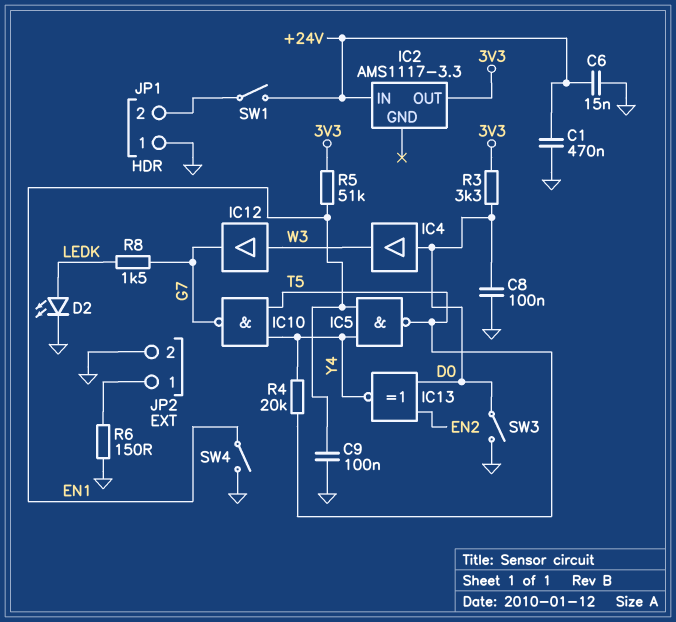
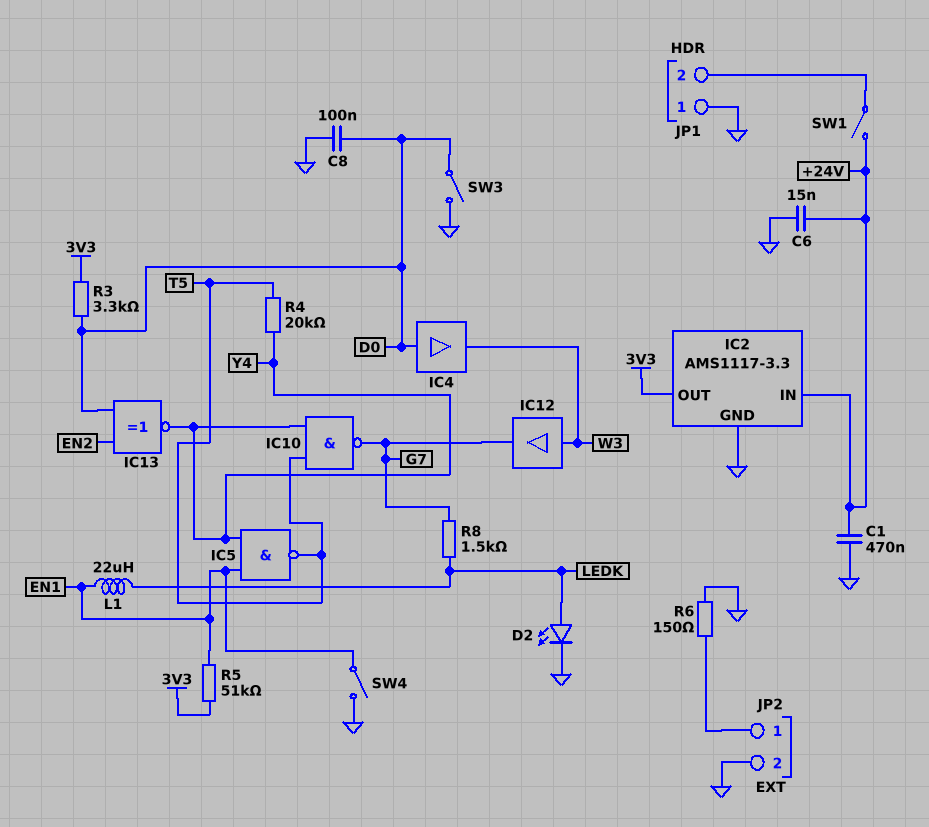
C9: 100nF (EN1, GND) -> none
IC2 pin GND: none -> GND
L1: none -> 22uH (EN1, LEDK)

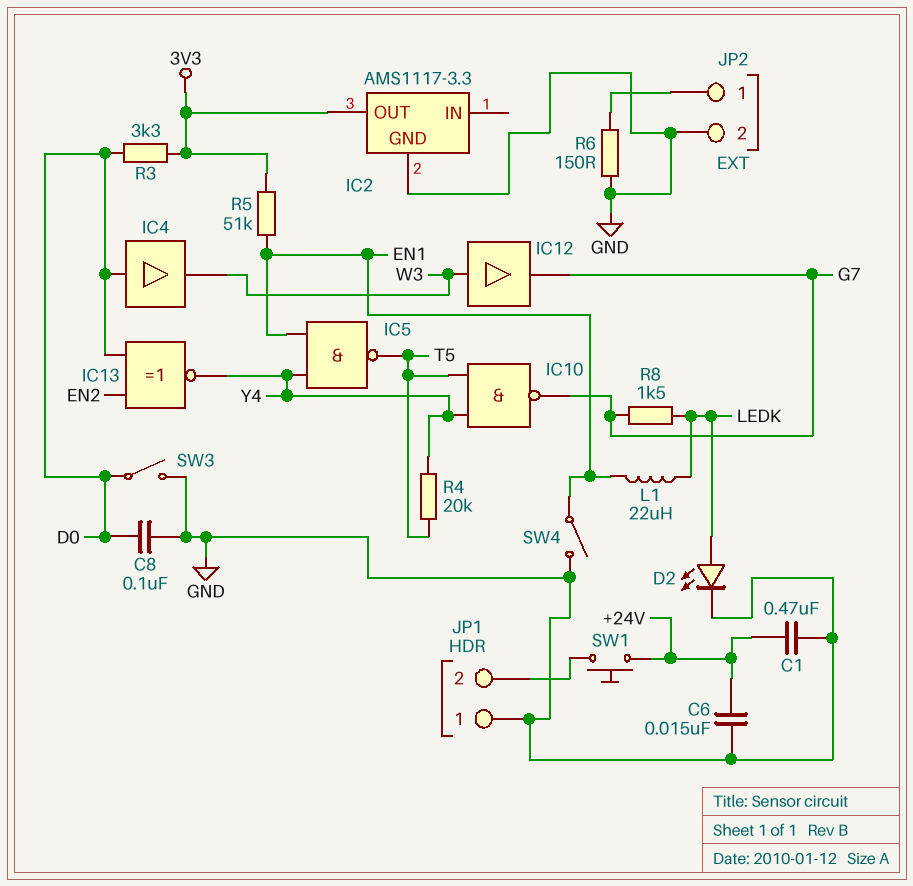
IC2 pin IN: +24V -> none
SW1: switch (+24V, JP1/2) -> button (+24V, JP1/2)

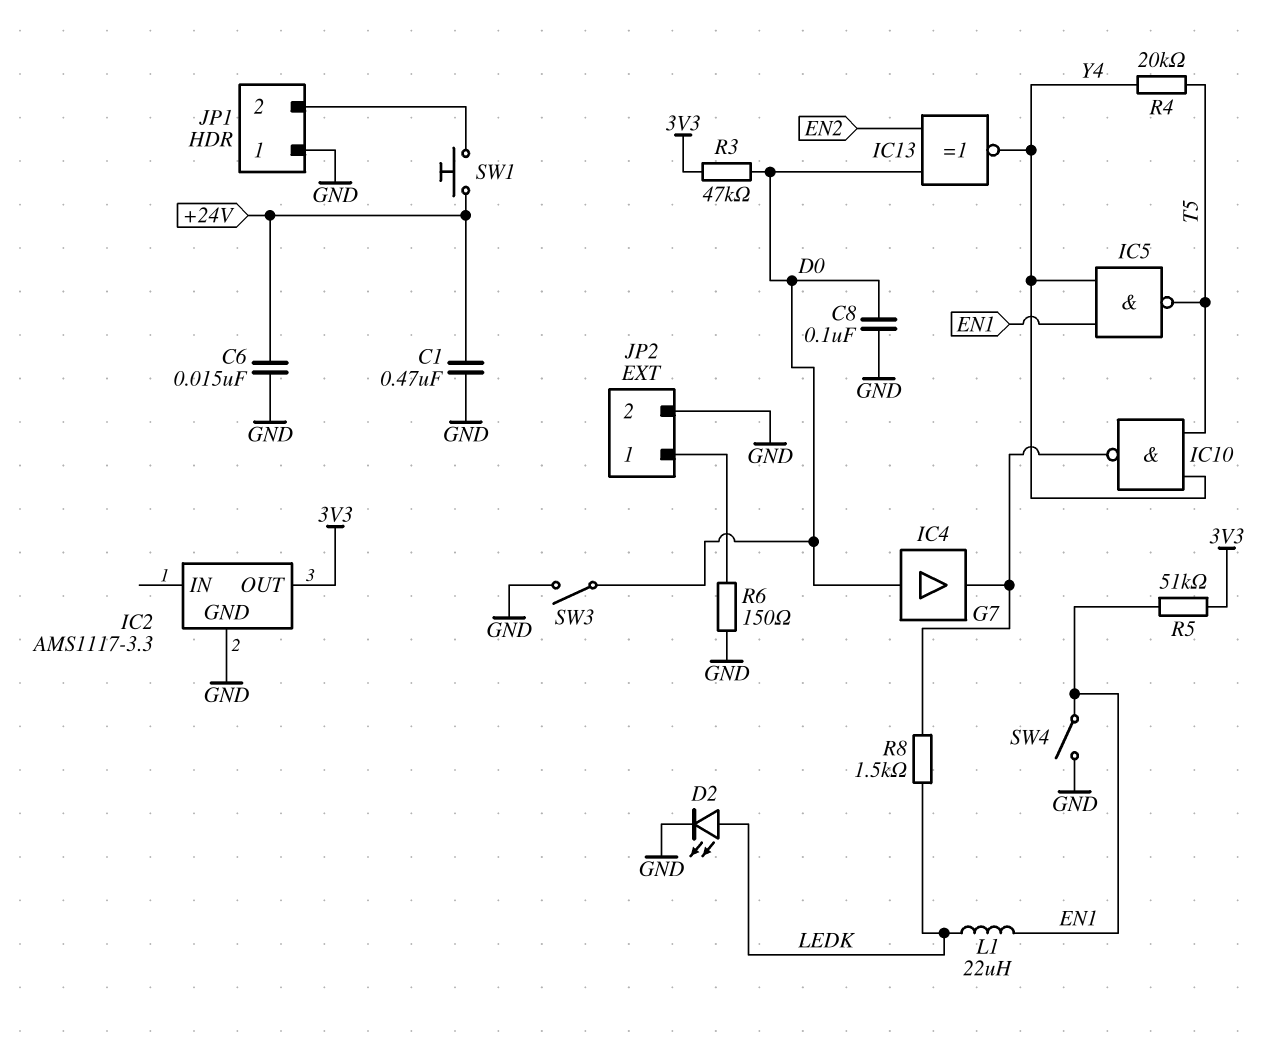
IC4: buffer (in D0, out W3) -> buffer (in D0, out G7)
IC12: buffer (in W3, out G7) -> none
R3: 3.3k (3V3, D0) -> 47k (3V3, D0)

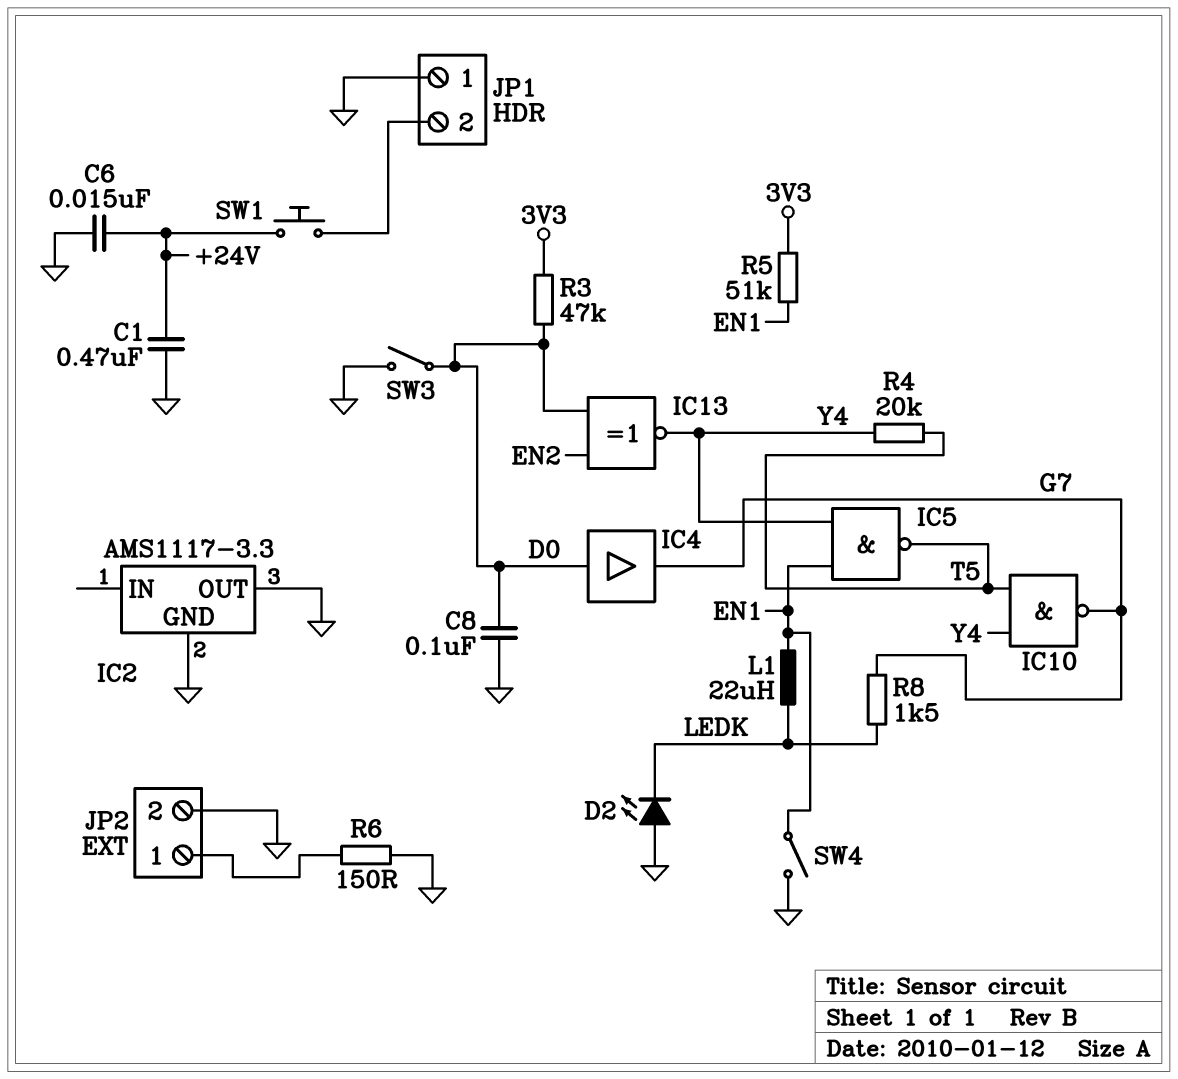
D2: LED (A LEDK, K GND) -> LED (A GND, K LEDK)
IC2 pin OUT: 3V3 -> GND

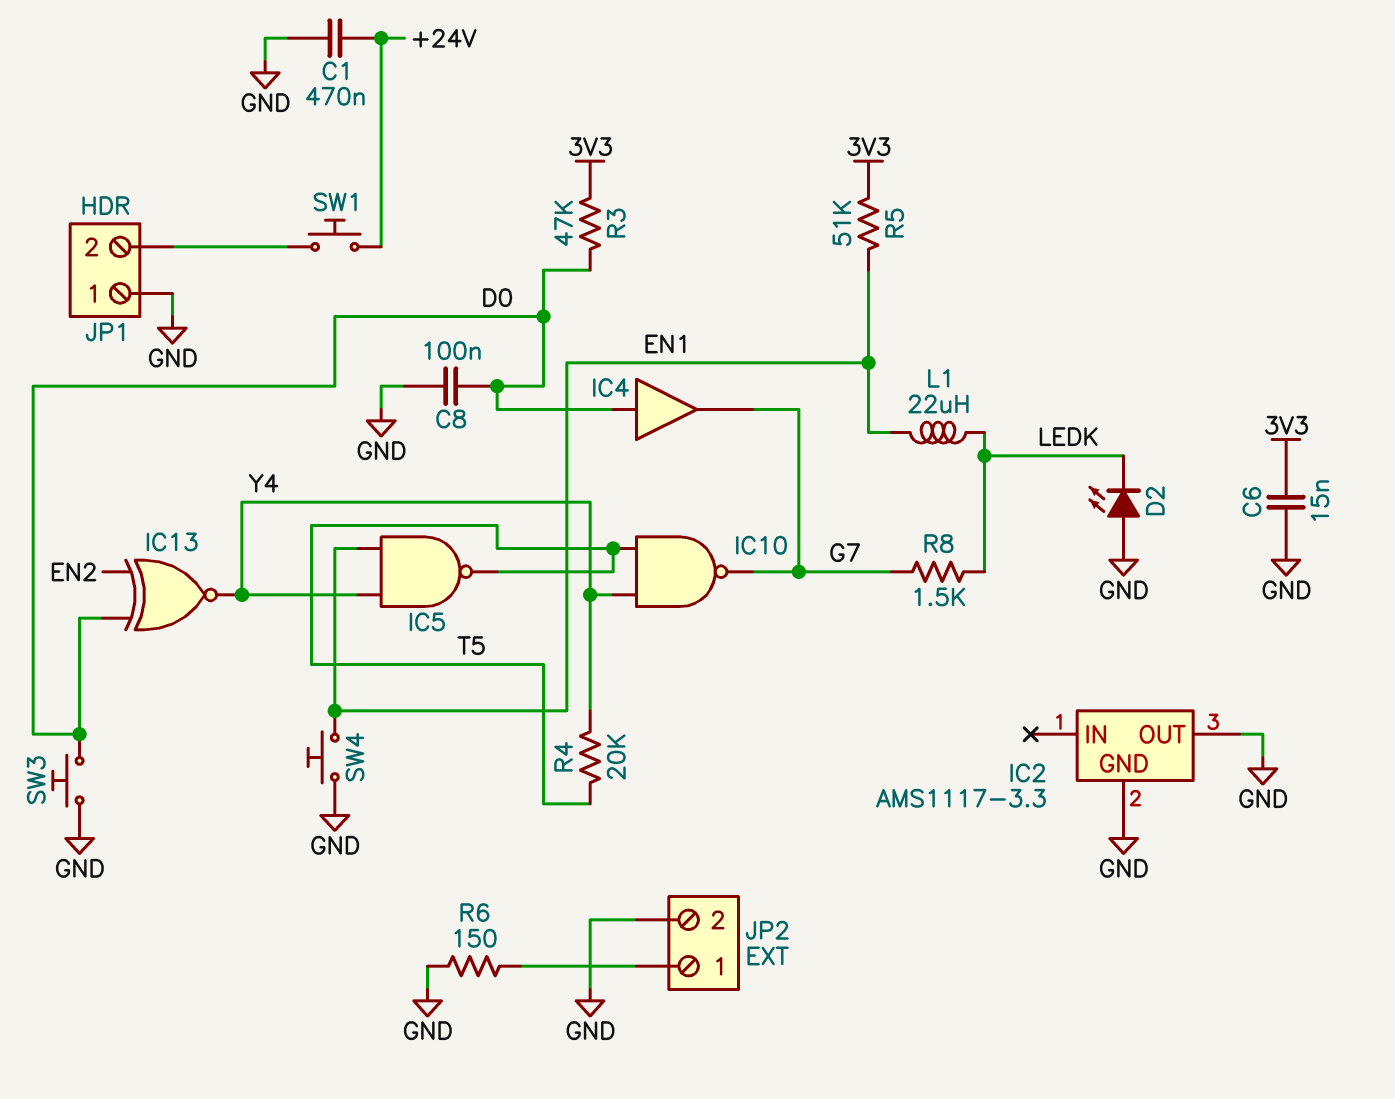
C6: 15nF (+24V, GND) -> 15nF (3V3, GND)
SW3: switch (D0, GND) -> button (D0, GND)
SW4: switch (EN1, GND) -> button (EN1, GND)

